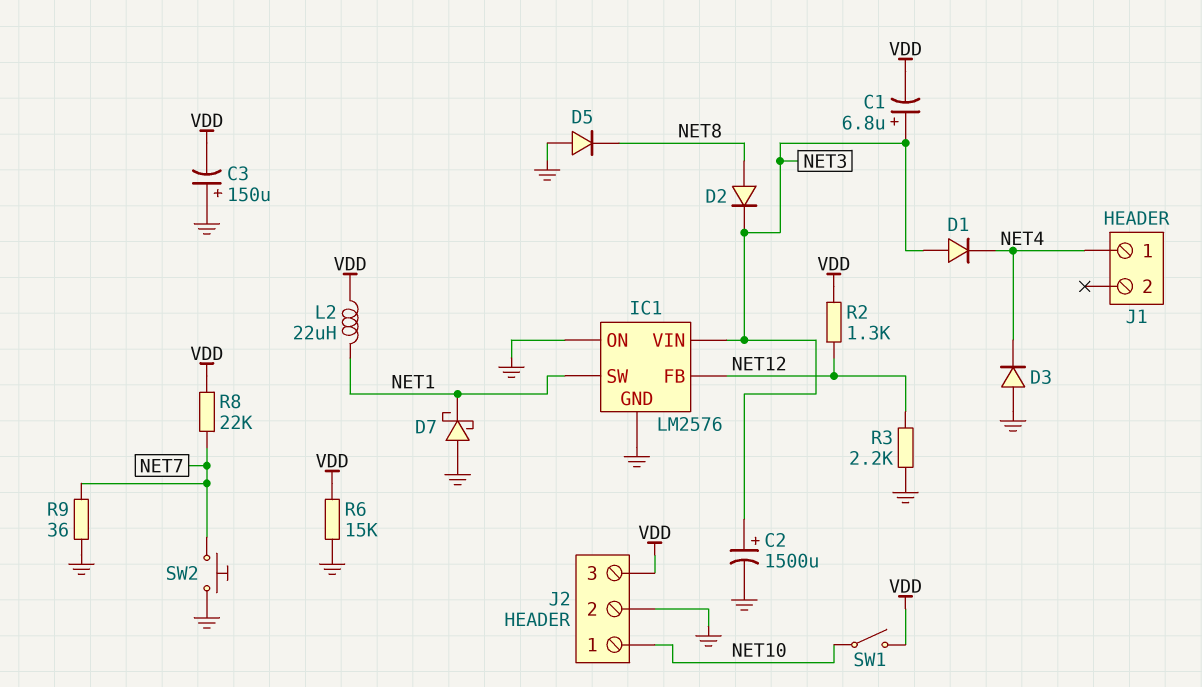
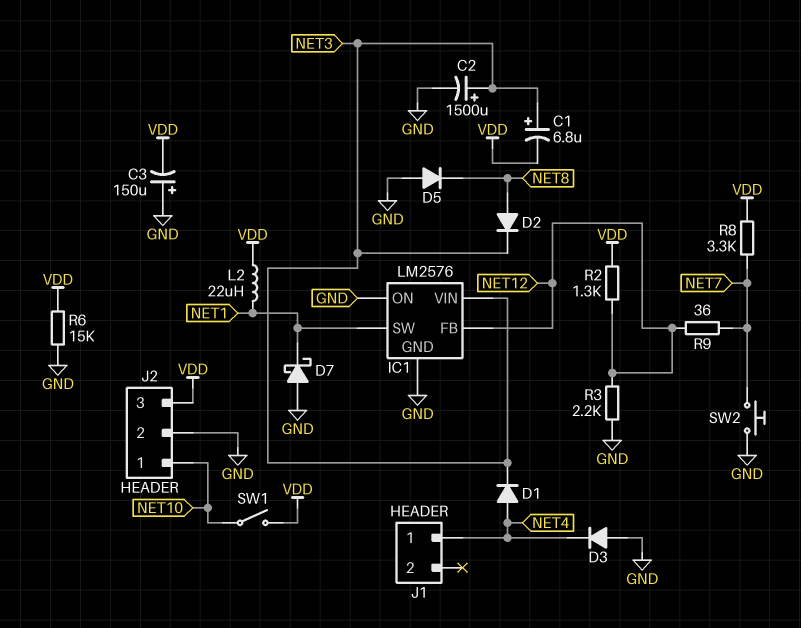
D1: diode (A NET3, K NET4) -> diode (A NET4, K NET3)
R8: 22k (NET7, VDD) -> 3.3k (NET7, VDD)
R9: 36 (GND, NET7) -> 36 (NET7, NET12)

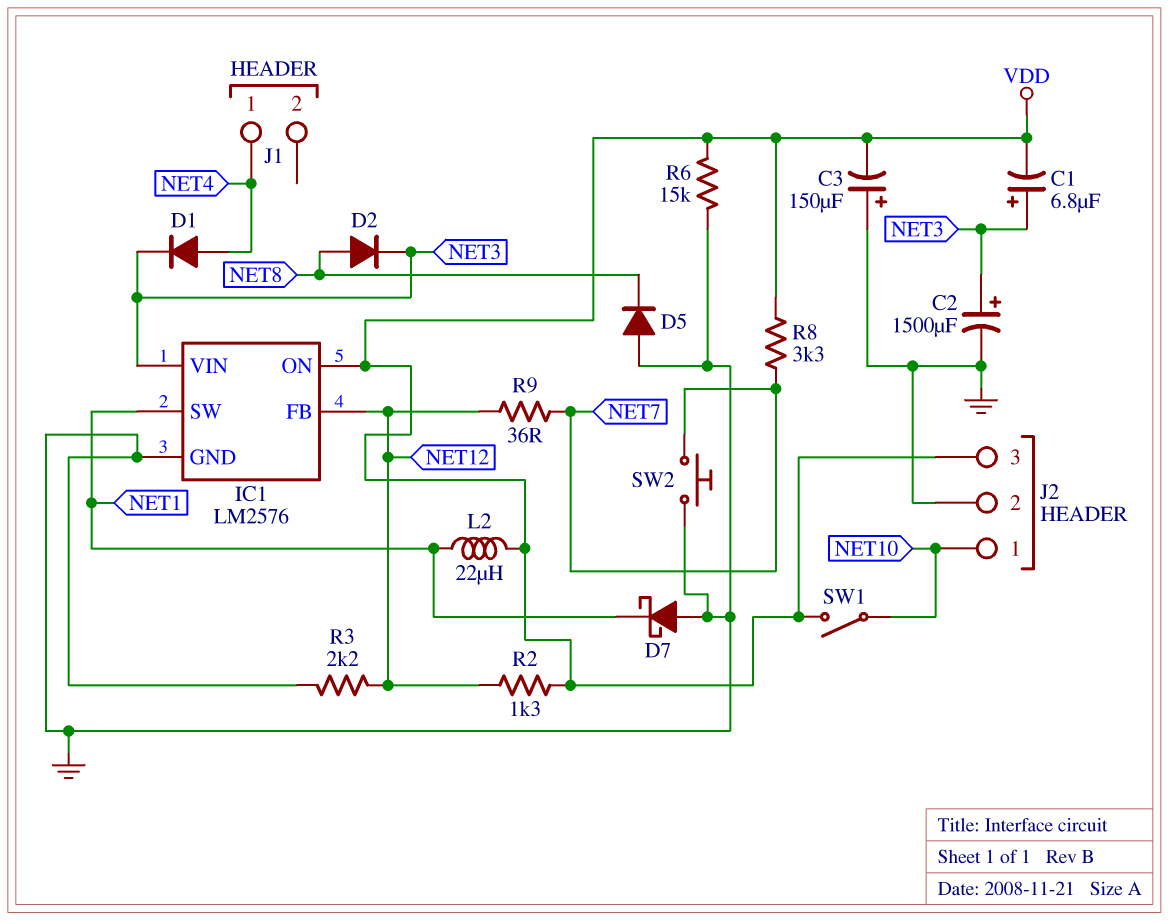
D3: diode (A GND, K NET4) -> none
IC1 pin ON: GND -> VDD

